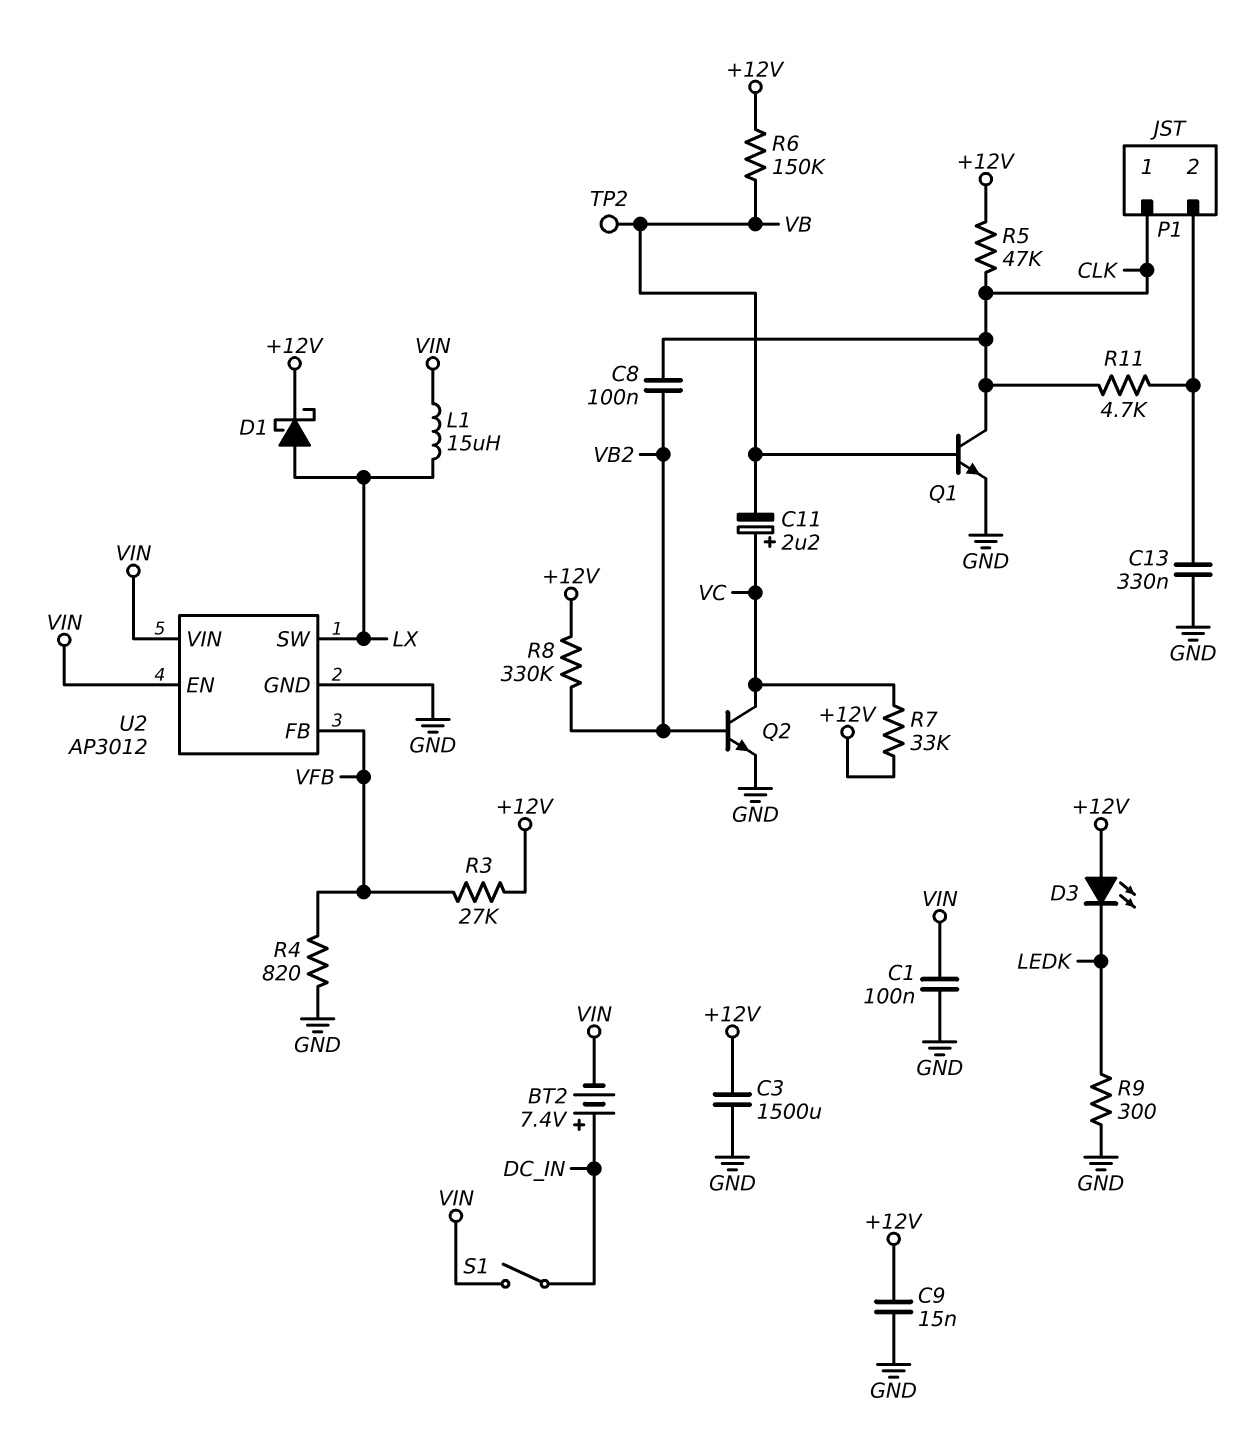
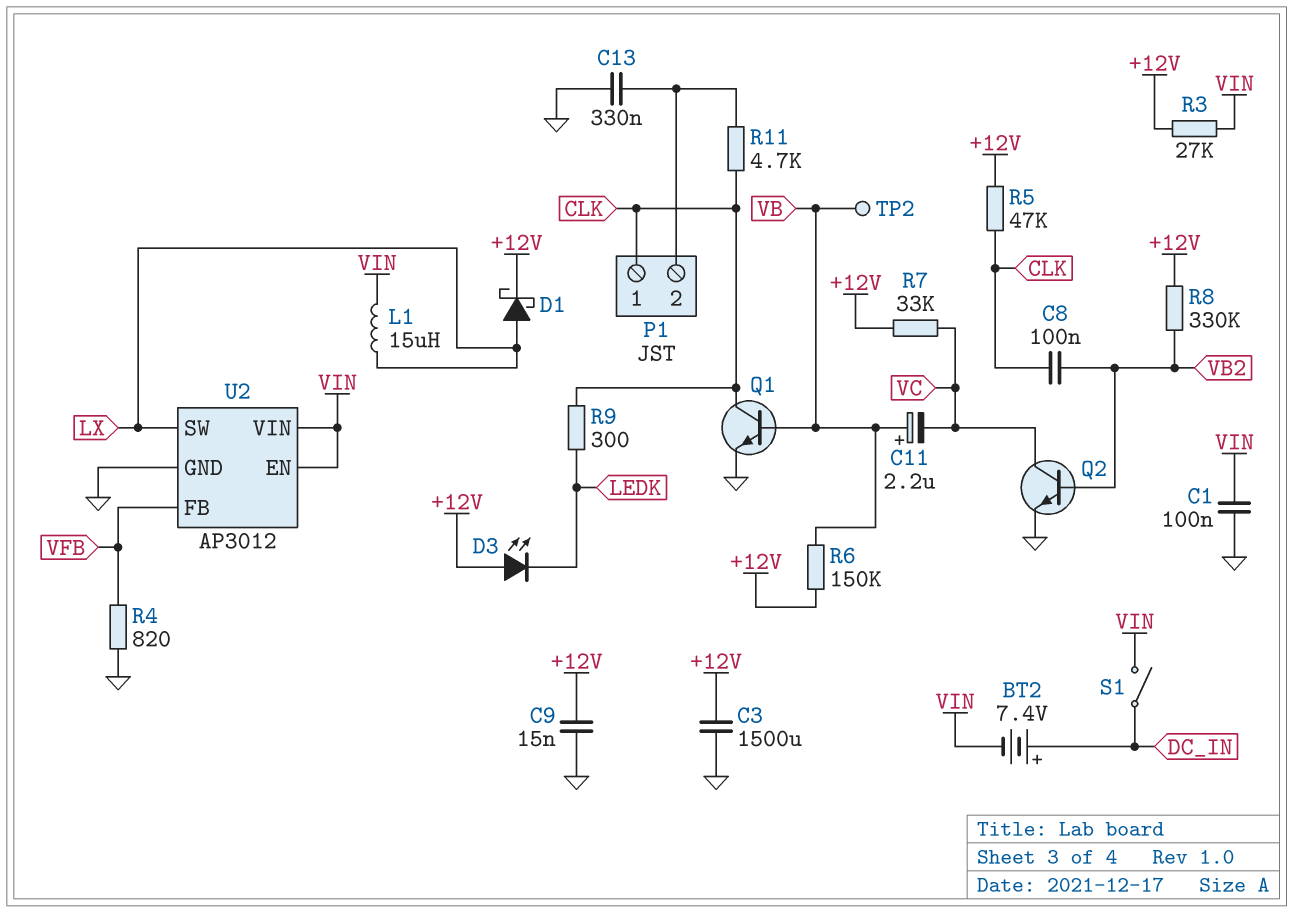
C11: 2.2uF (plus VC, minus VB) -> 2.2uF (plus VB, minus VC)
R3: 27k (+12V, VFB) -> 27k (+12V, VIN)
R9: 300 (GND, LEDK) -> 300 (CLK, LEDK)

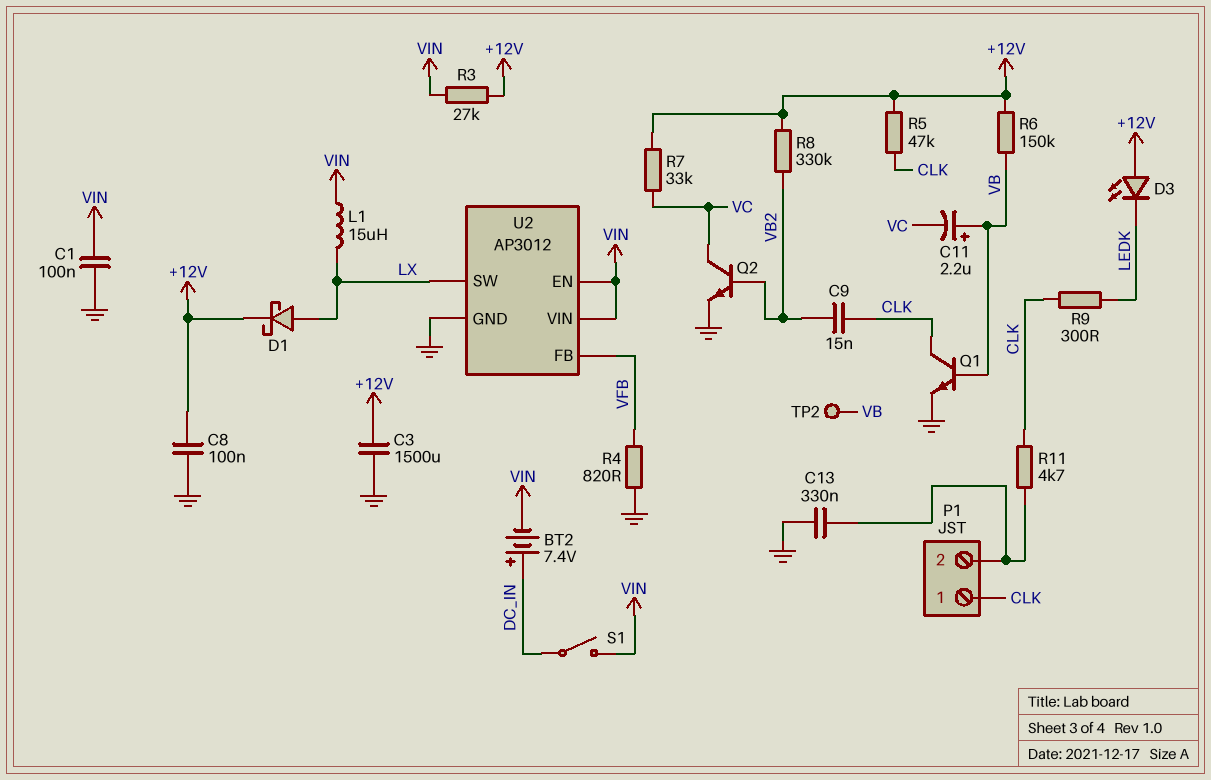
C8: 100nF (CLK, VB2) -> 100nF (+12V, GND)
C9: 15nF (+12V, GND) -> 15nF (CLK, VB2)

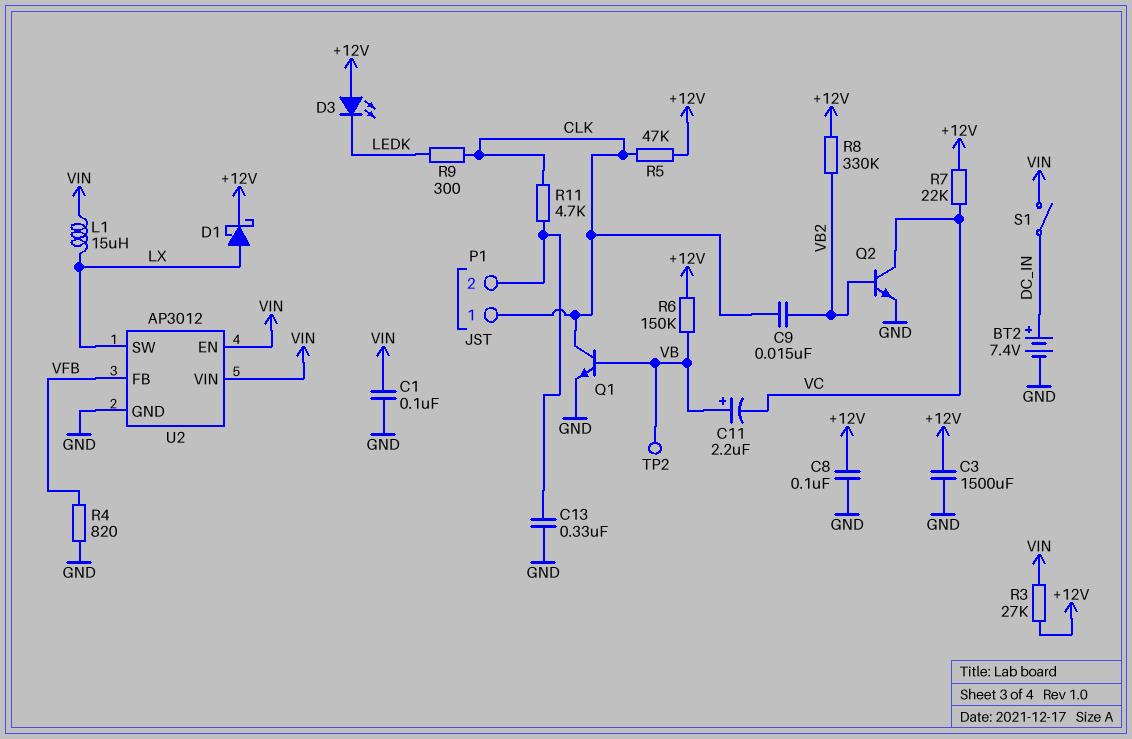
BT2: 7.4V (plus DC_IN, minus VIN) -> 7.4V (plus DC_IN, minus GND)
R7: 33k (+12V, VC) -> 22k (+12V, VC)

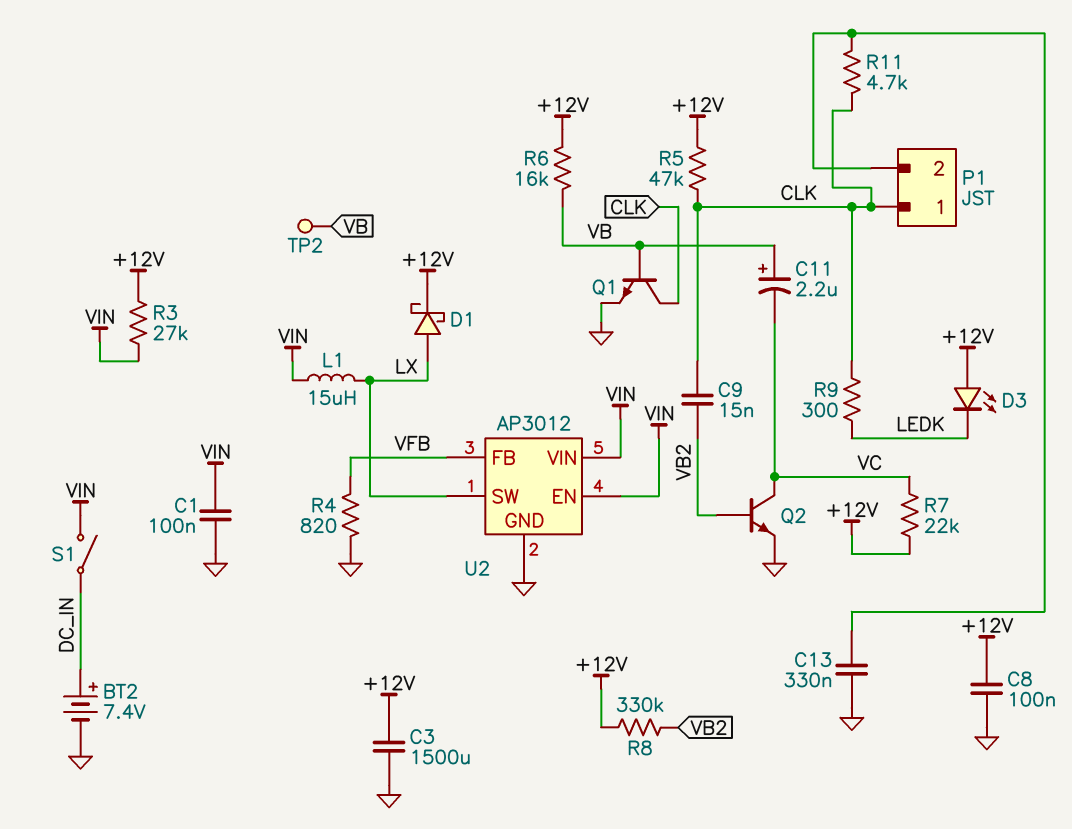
R6: 150k (+12V, VB) -> 16k (+12V, VB)

